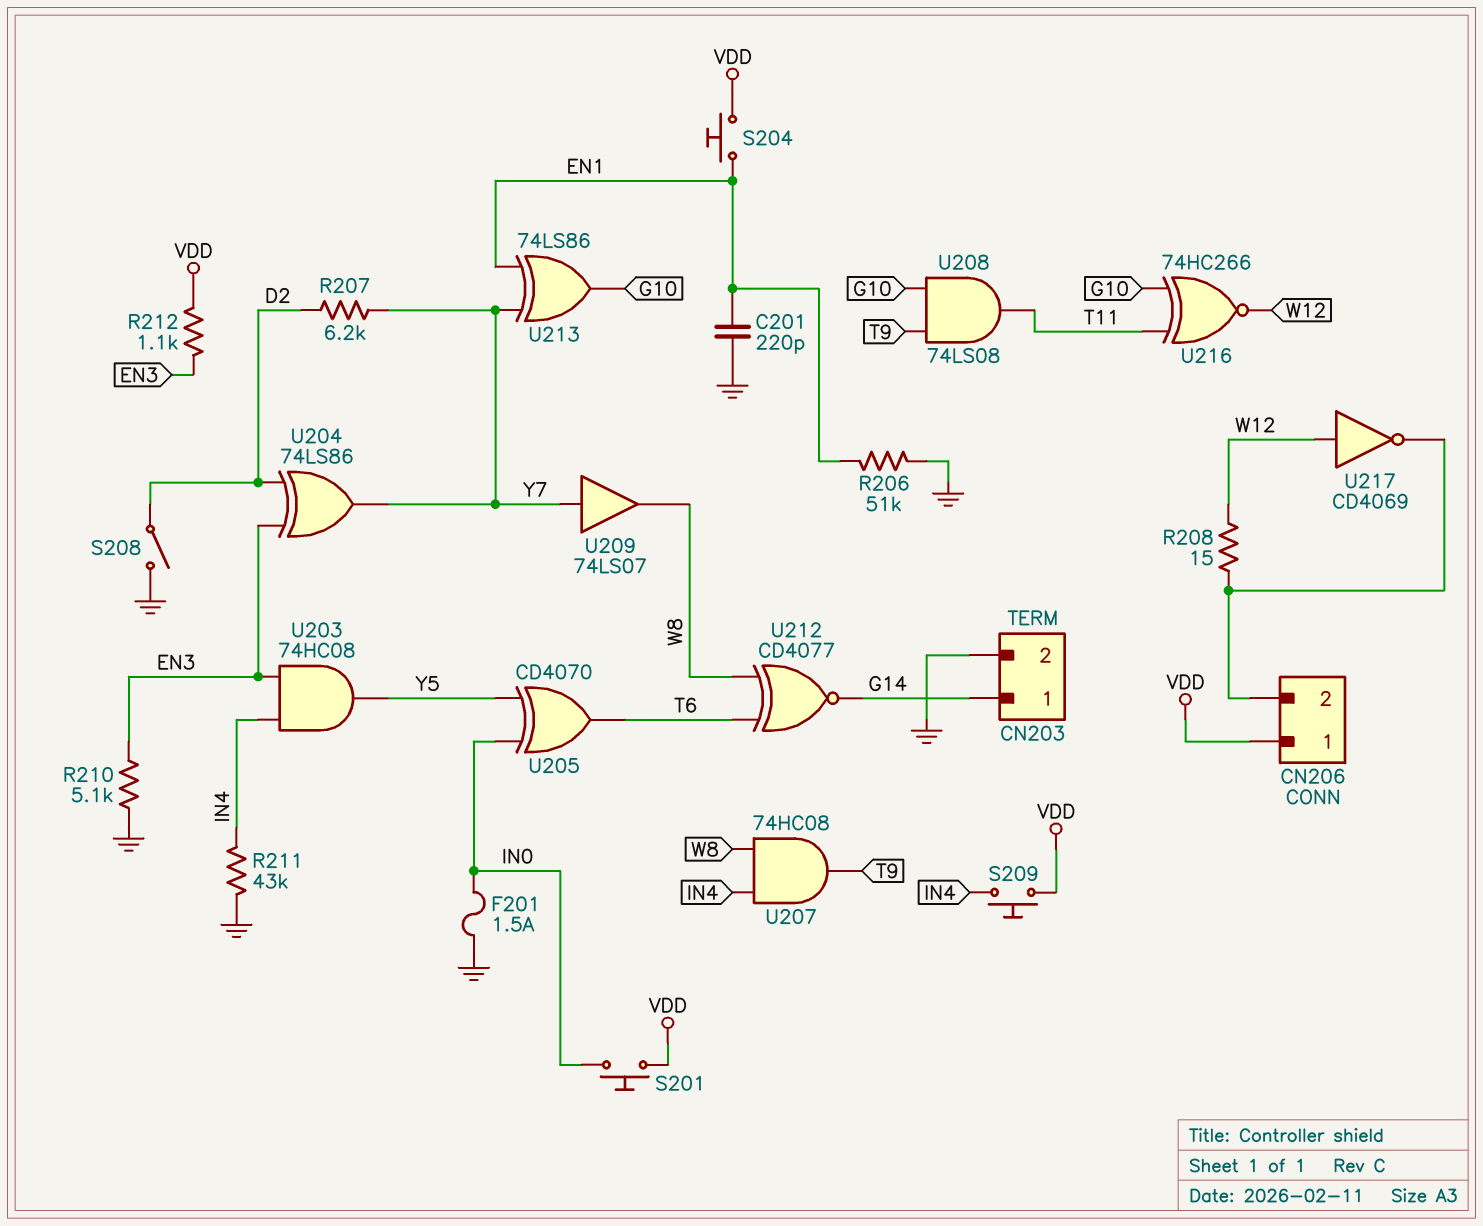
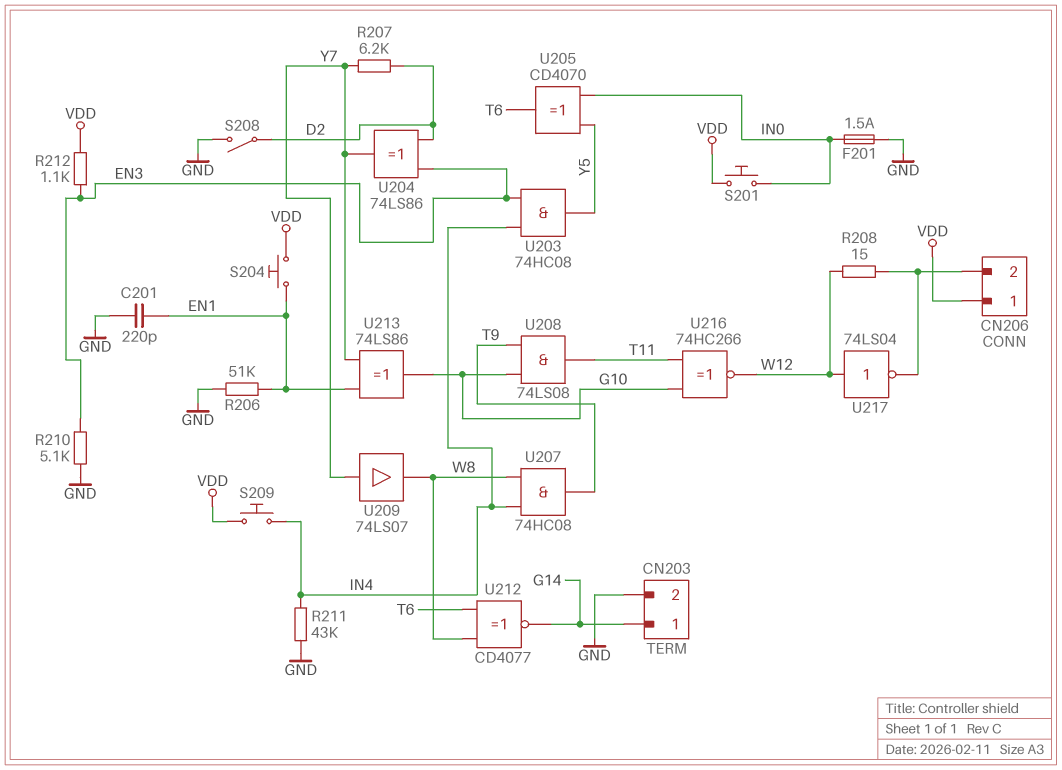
U217: NOT CD4069 (in W12, out CN206/2) -> NOT 74LS04 (in W12, out CN206/2)

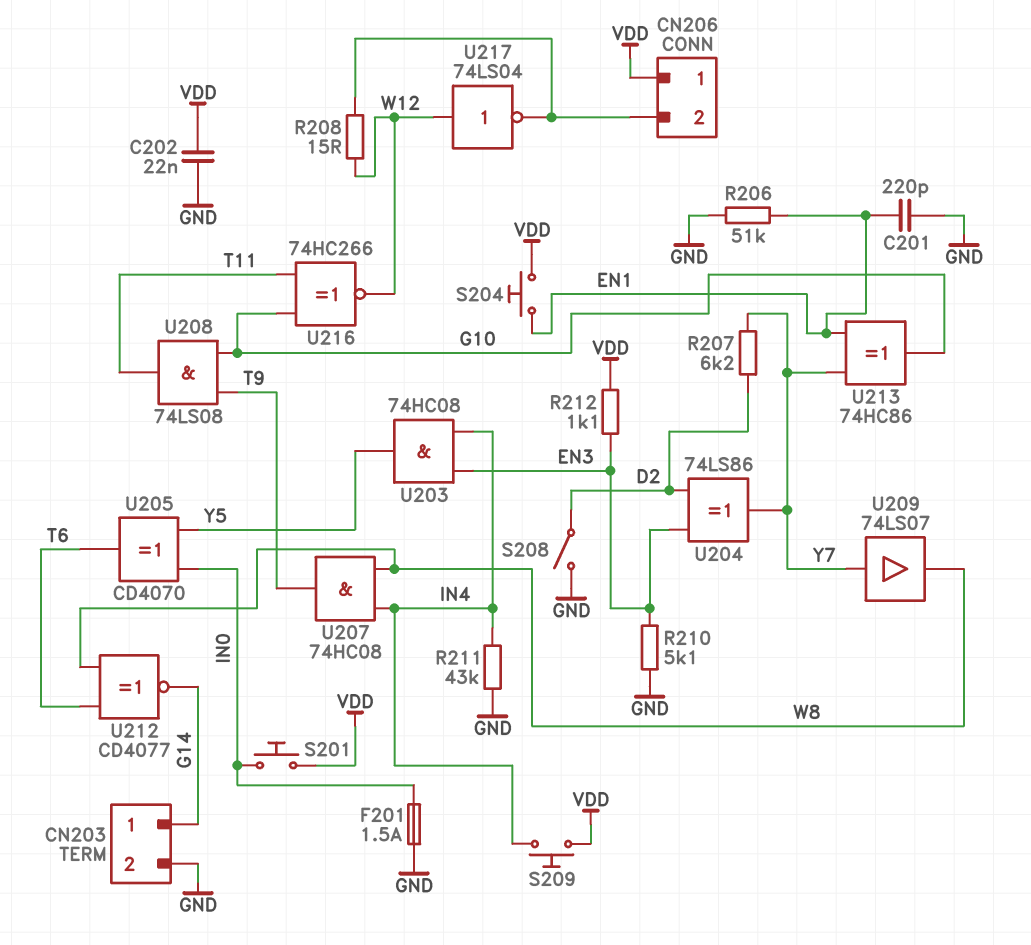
C202: none -> 22nF (GND, VDD)
U213: XOR 74LS86 (in EN1, in Y7, out G10) -> XOR 74HC86 (in EN1, in Y7, out G10)

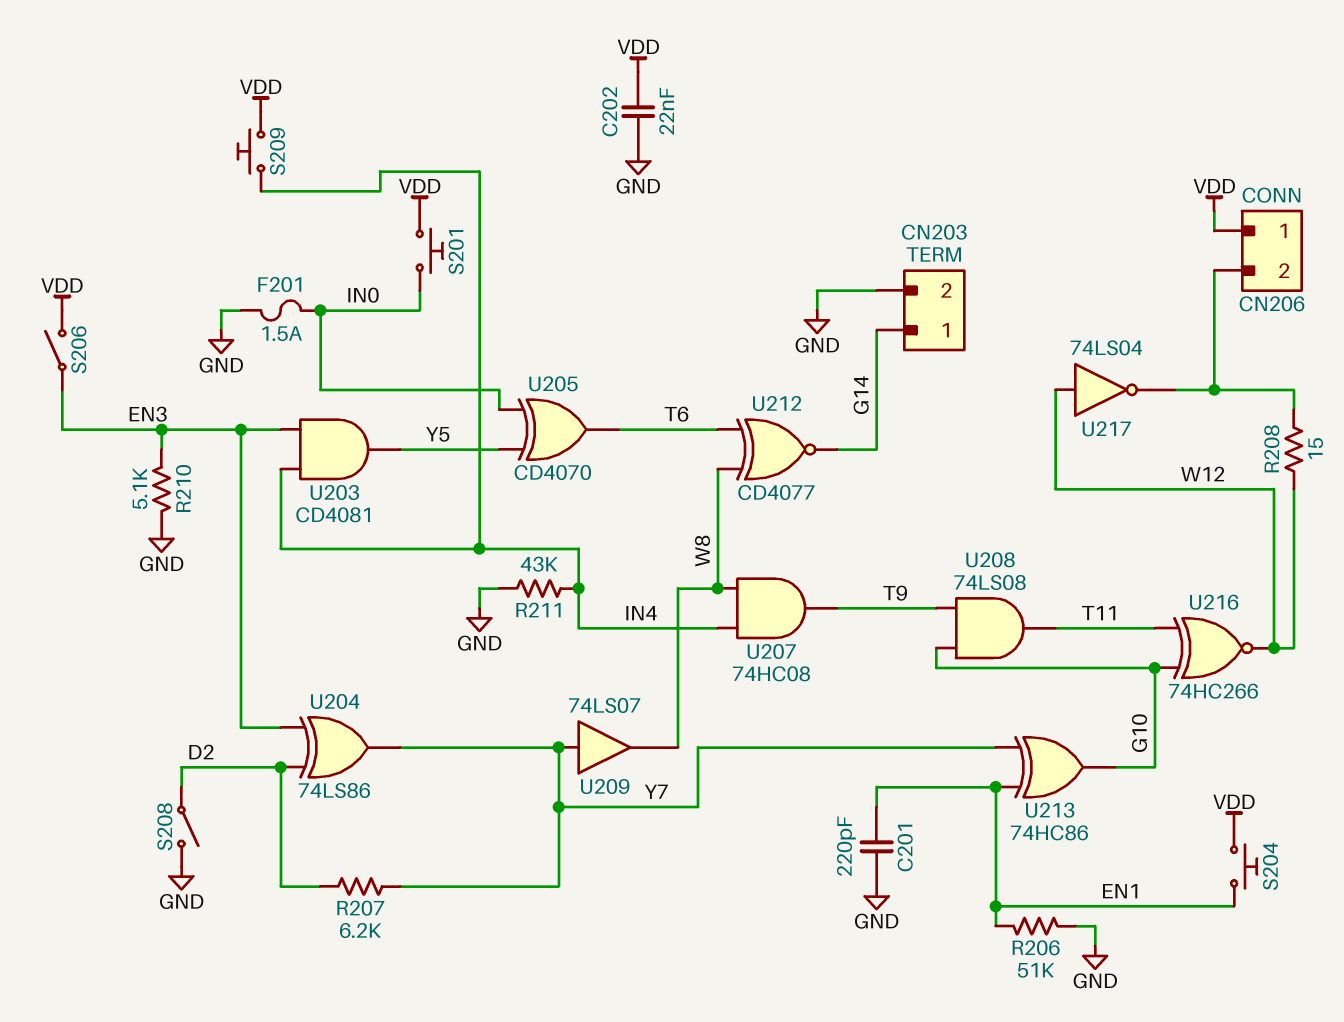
R212: 1.1k (EN3, VDD) -> none
S206: none -> switch (EN3, VDD)
U203: AND 74HC08 (in EN3, in IN4, out Y5) -> AND CD4081 (in EN3, in IN4, out Y5)

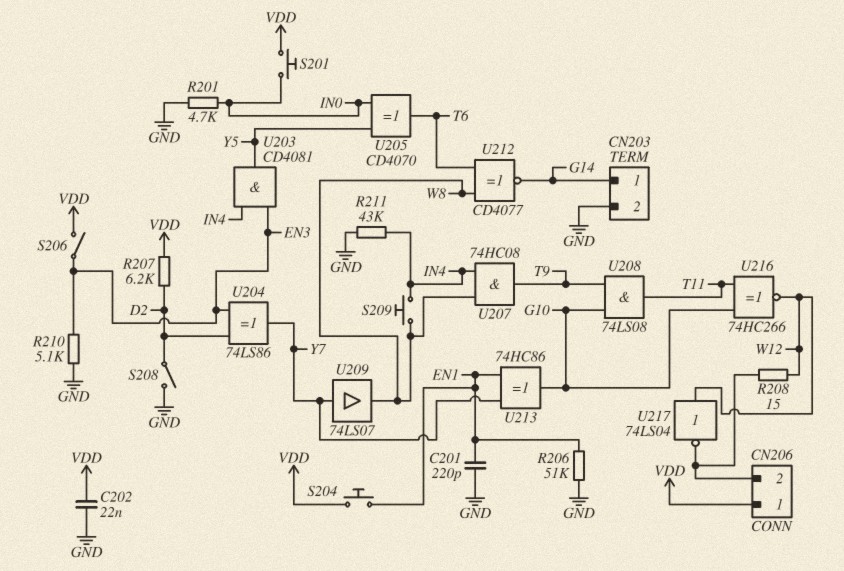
F201: 1.5A (GND, IN0) -> none
R201: none -> 4.7k (GND, IN0)
R207: 6.2k (D2, Y7) -> 6.2k (D2, VDD)
S209: button (IN4, VDD) -> button (IN4, W8)

